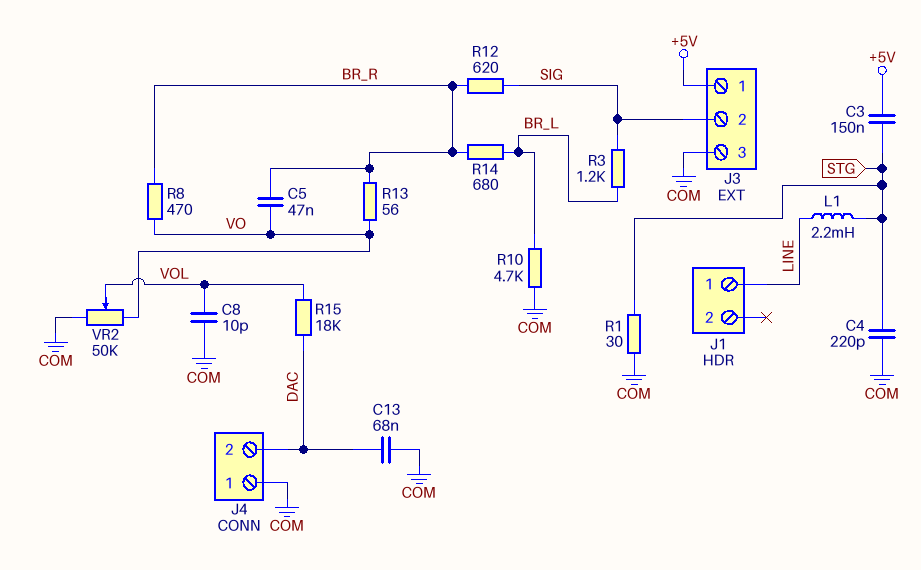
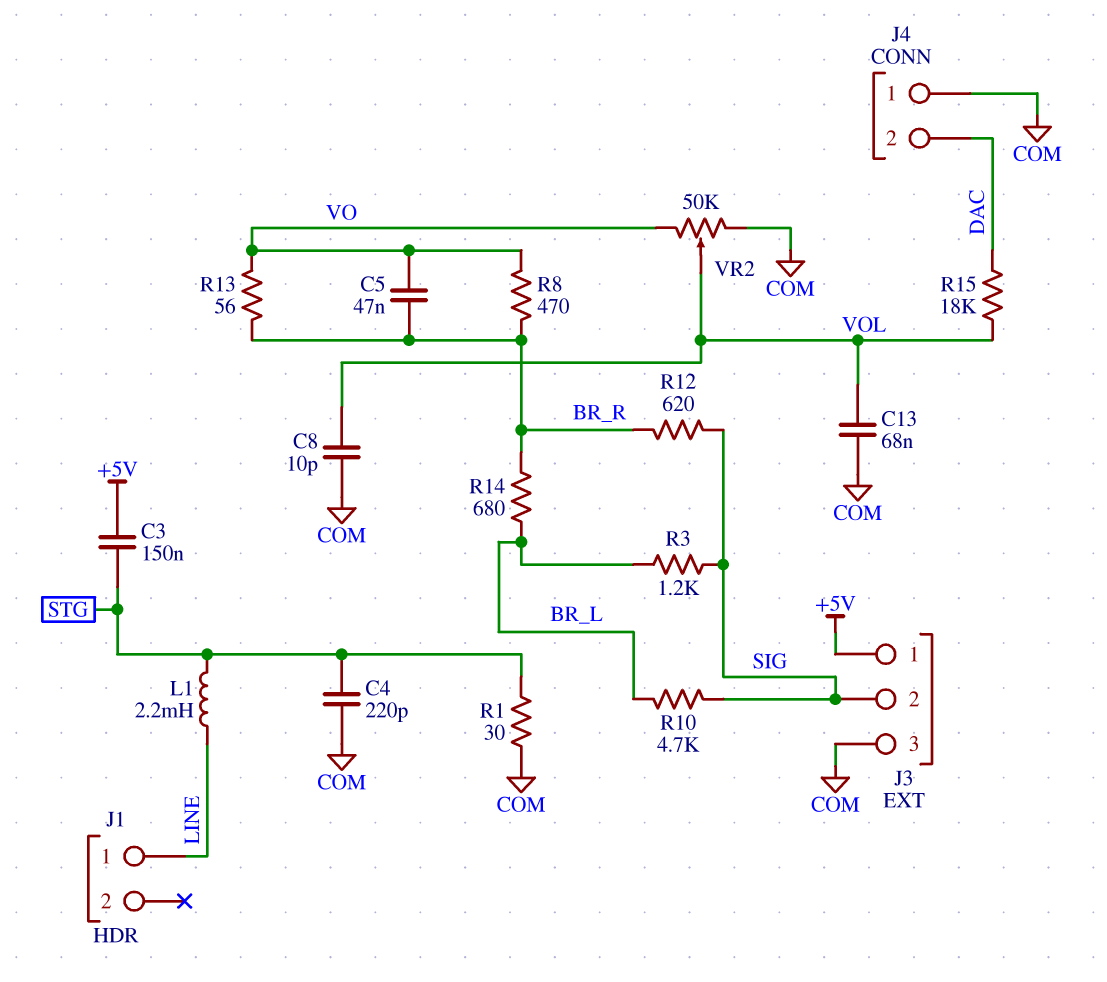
C13: 68nF (COM, DAC) -> 68nF (COM, VOL)
R10: 4.7k (BR_L, COM) -> 4.7k (BR_L, SIG)

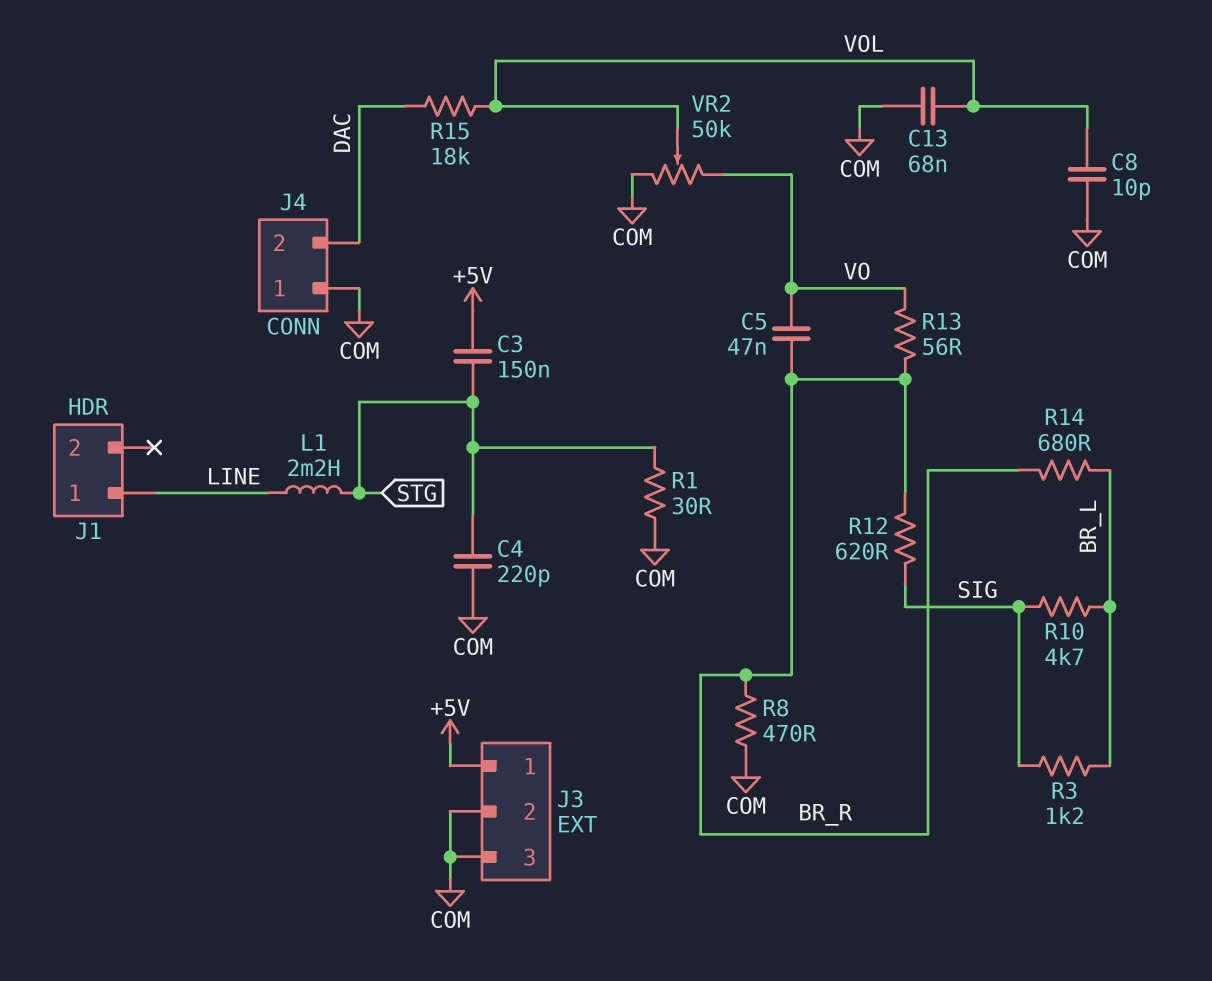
J3 pin 2: SIG -> COM
R8: 470 (BR_R, VO) -> 470 (BR_R, COM)

